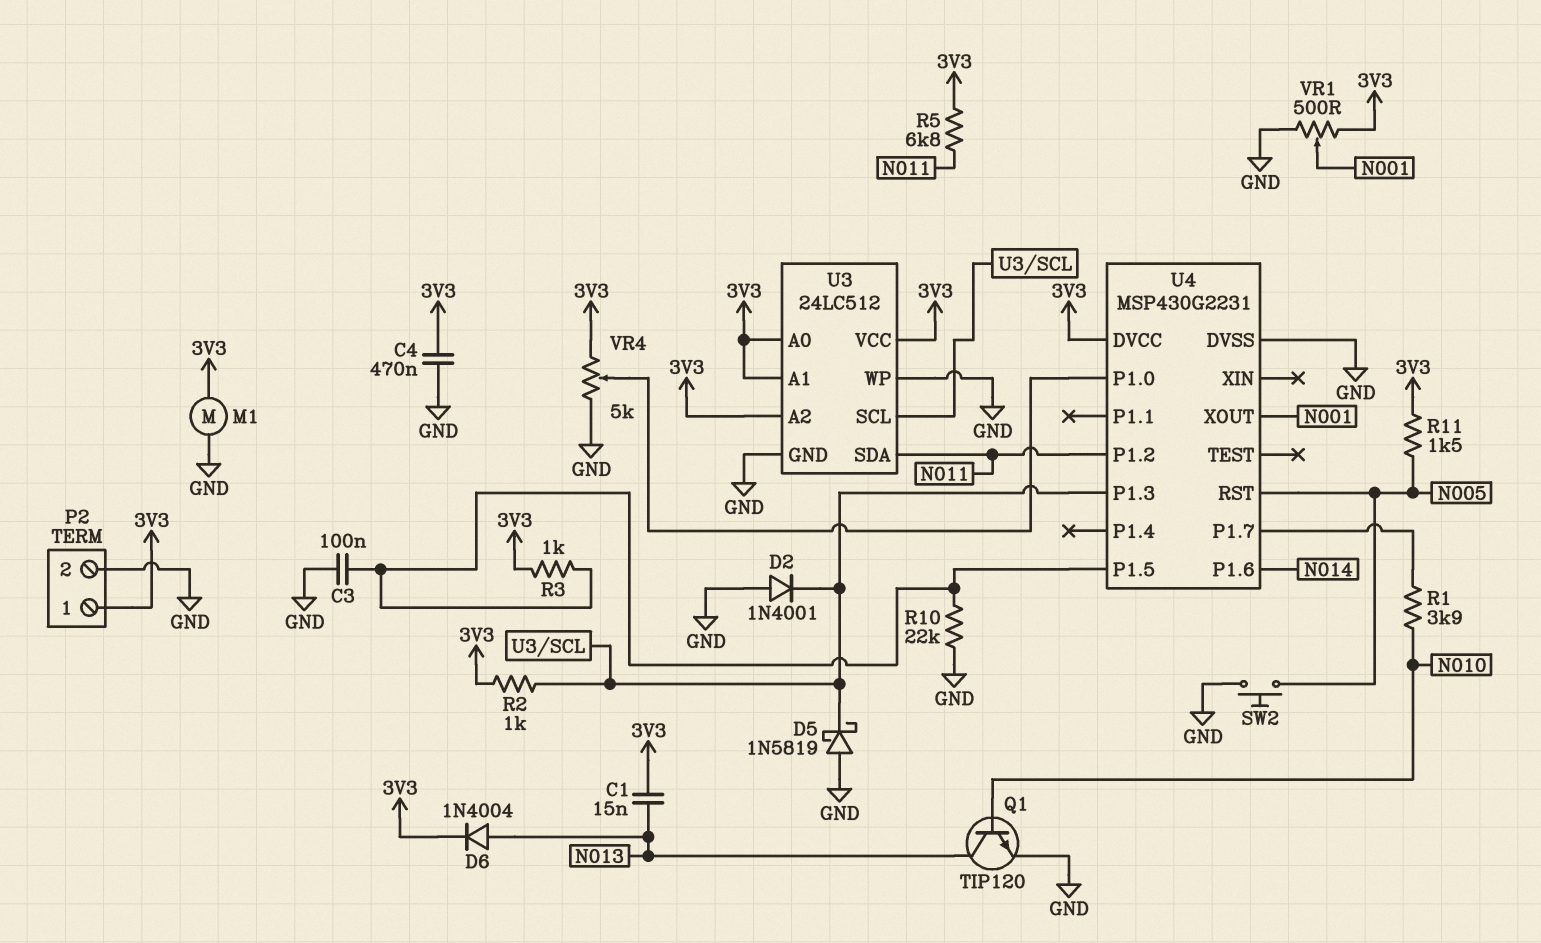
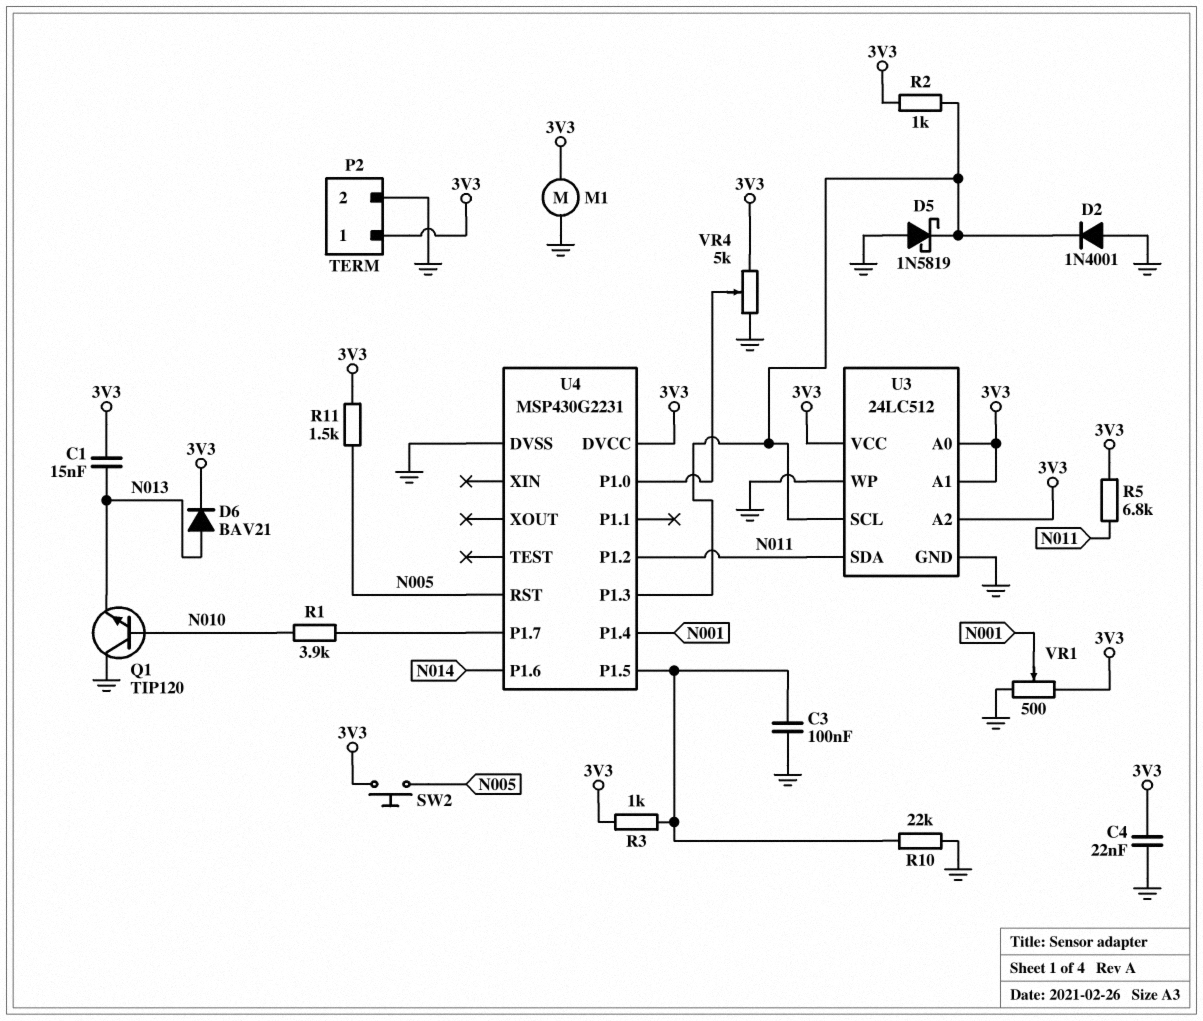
C4: 470nF (3V3, GND) -> 22nF (3V3, GND)
D6: diode 1N4004 (A N013, K 3V3) -> diode BAV21 (A N013, K 3V3)
Q1: NPN TIP120 (B N010, C N013, E GND) -> NPN TIP120 (B N010, C GND, E N013)
SW2: button (GND, N005) -> button (3V3, N005)
U4 pin P1.4: none -> N001
U4 pin XOUT: N001 -> none

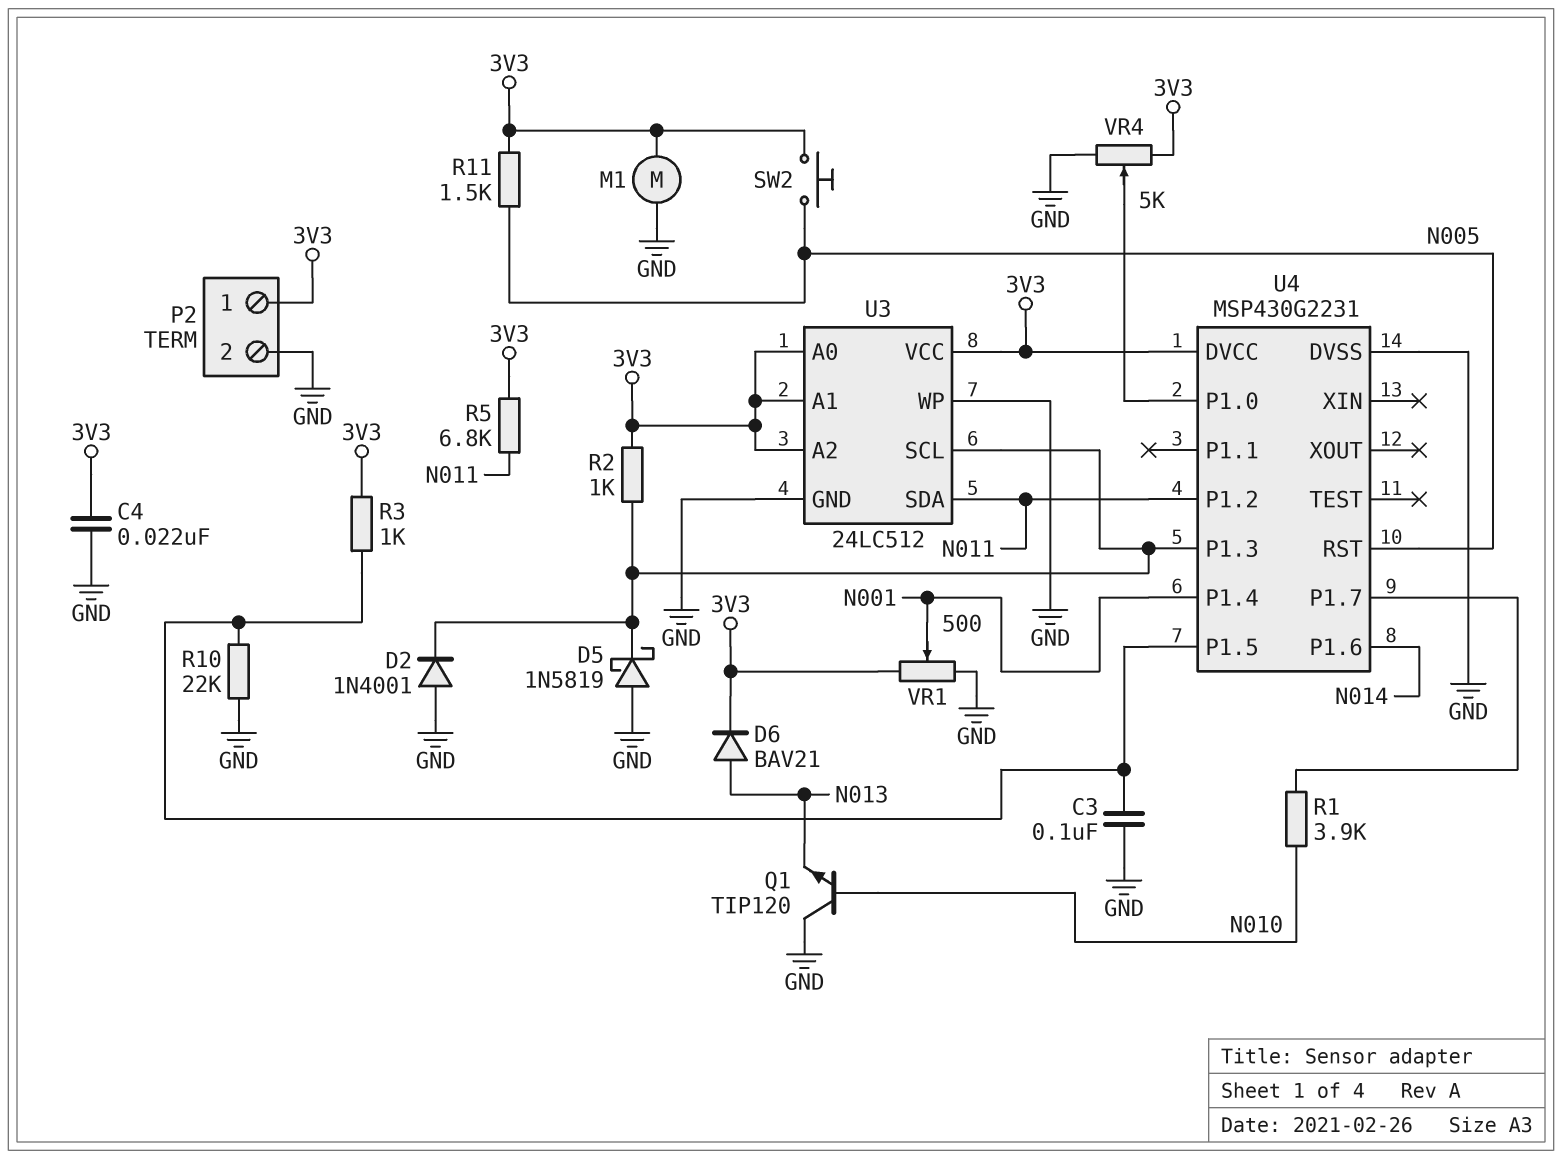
C1: 15nF (3V3, N013) -> none

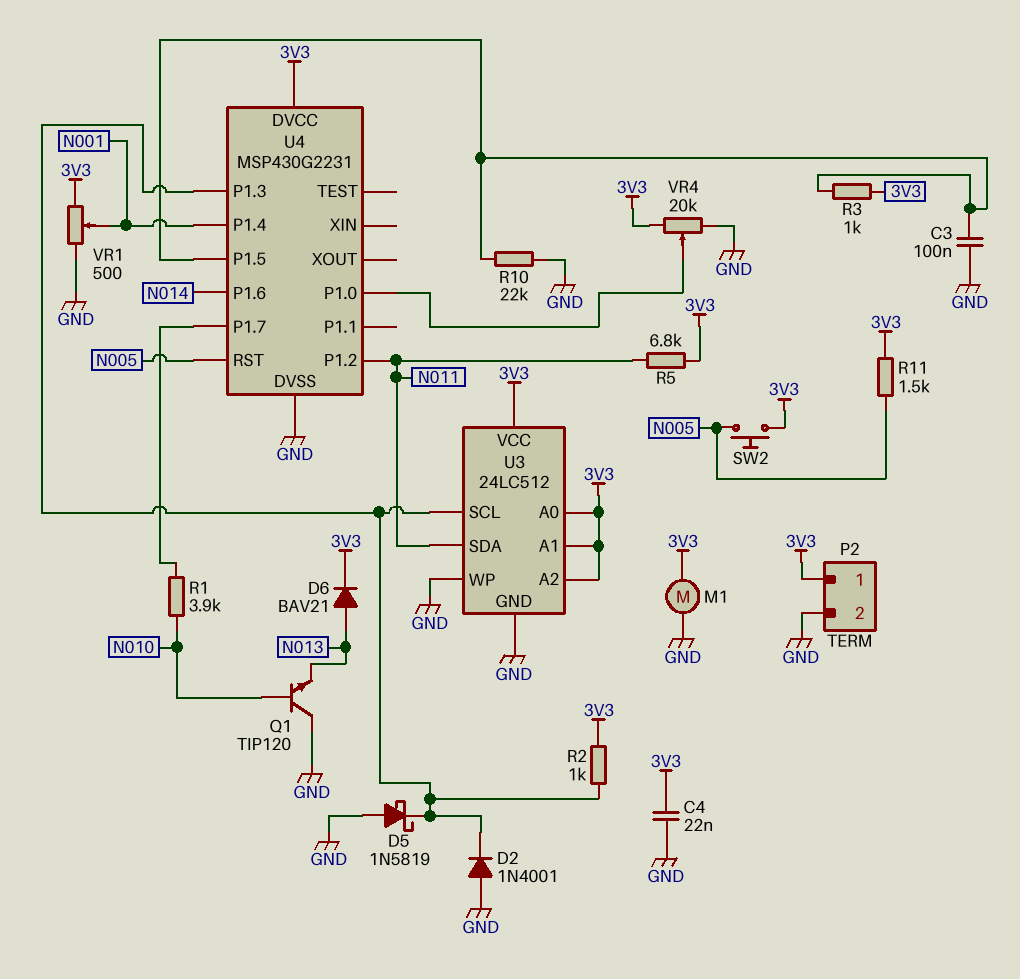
VR4: 5k (3V3, GND, wiper U4/P1.0) -> 20k (3V3, GND, wiper U4/P1.0)

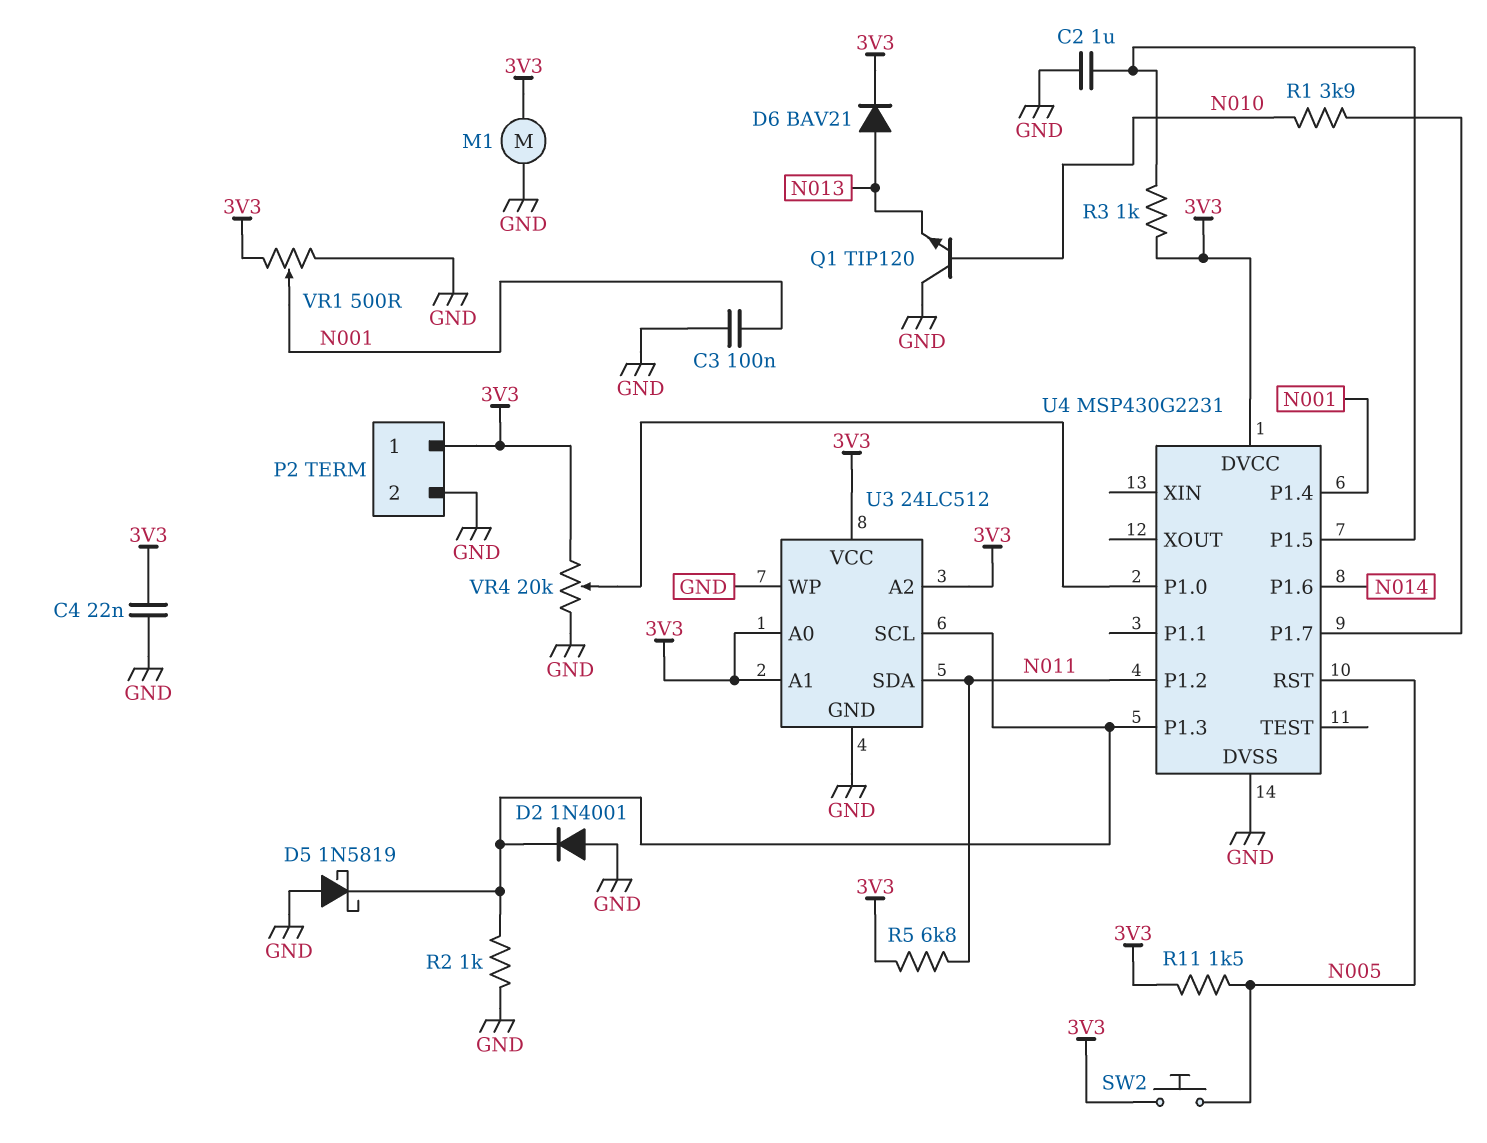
C2: none -> 1uF (GND, U4/P1.5)
C3: 100nF (GND, U4/P1.5) -> 100nF (GND, N001)
R2: 1k (3V3, U3/SCL) -> 1k (GND, U3/SCL)
R10: 22k (GND, U4/P1.5) -> none

